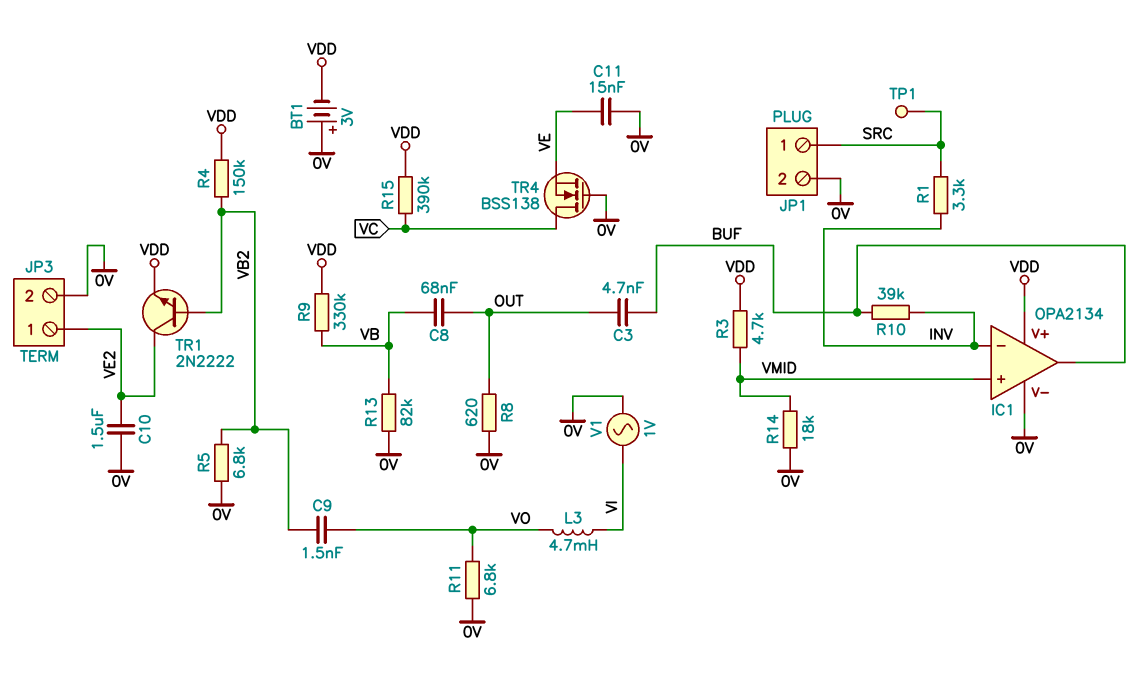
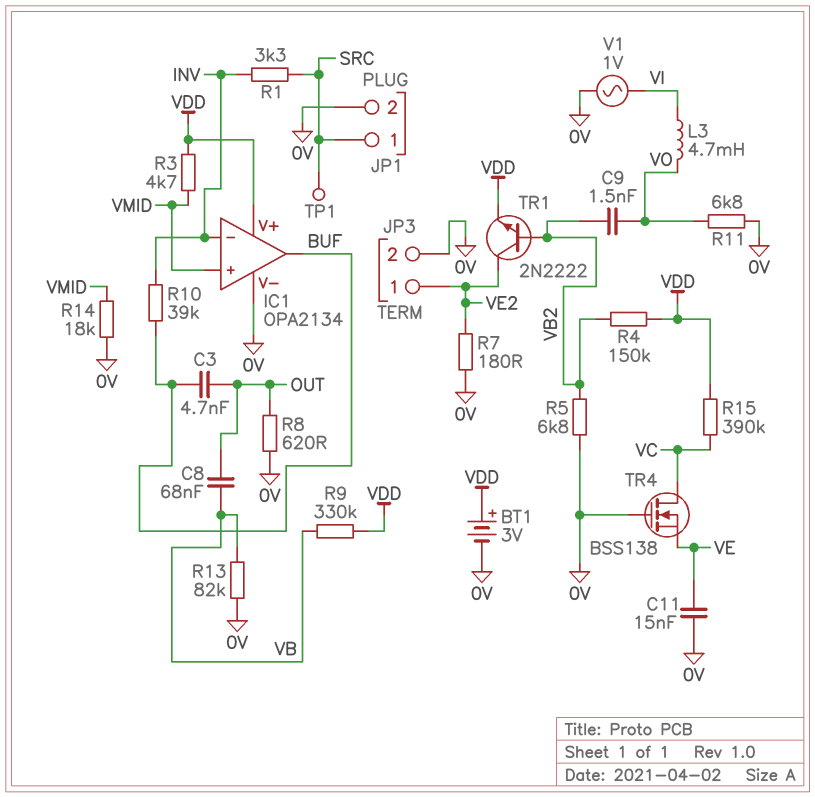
BT1: 3V (plus 0V, minus VDD) -> 3V (plus VDD, minus 0V)
C10: 1.5uF (0V, VE2) -> none
R7: none -> 180 (0V, VE2)

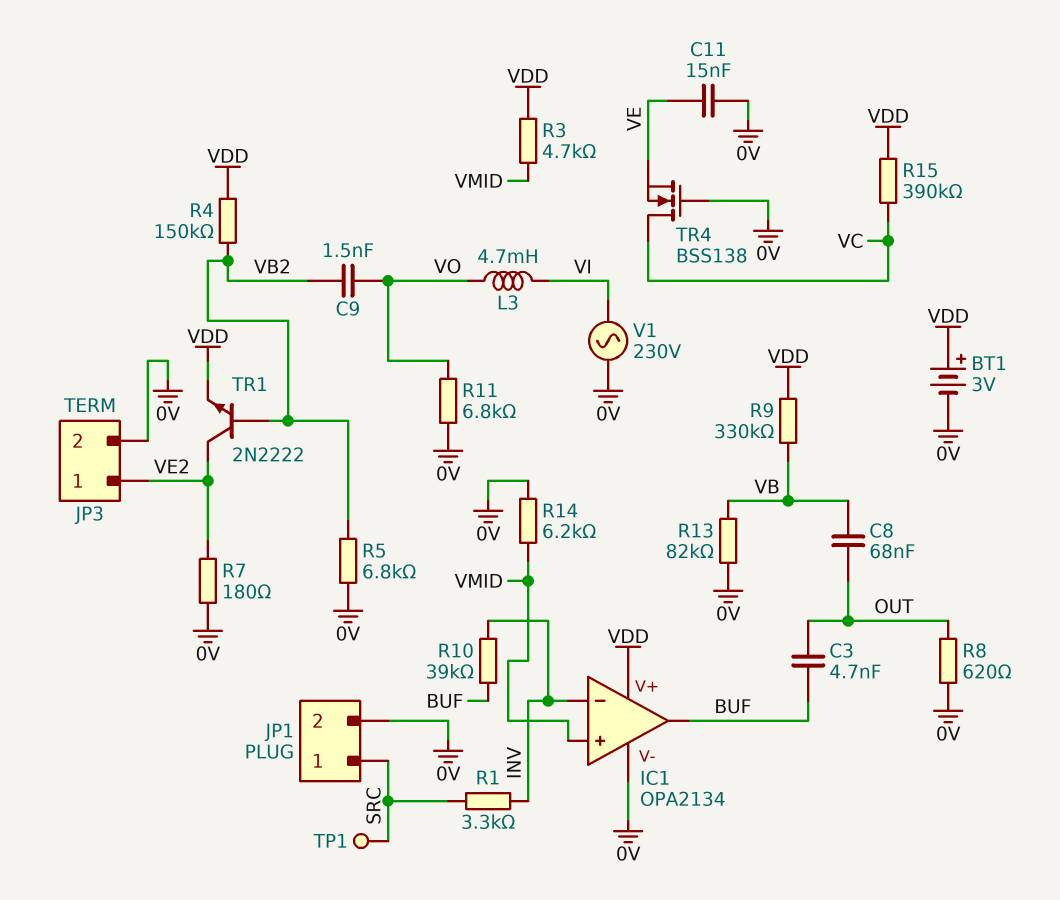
R14: 18k (0V, VMID) -> 6.2k (0V, VMID)
V1: AC 1V (0V, VI) -> AC 230V (0V, VI)

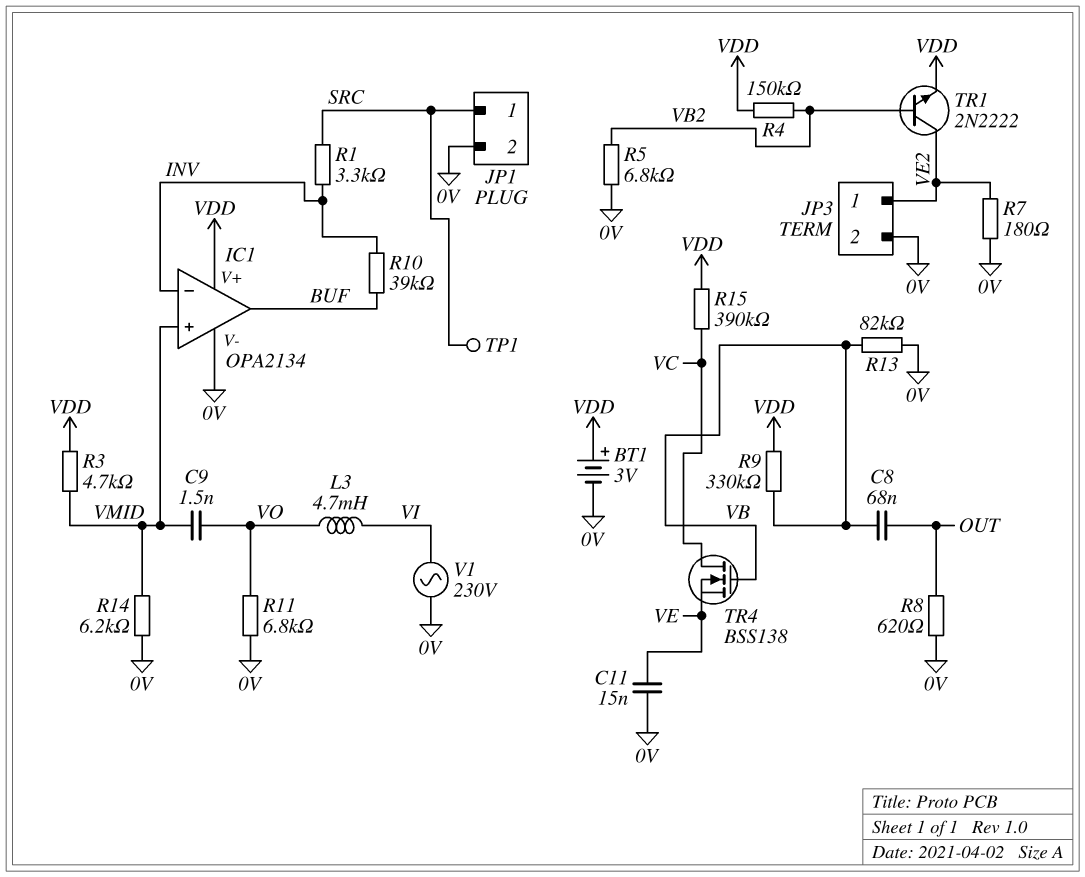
C3: 4.7nF (BUF, OUT) -> none
C9: 1.5nF (VB2, VO) -> 1.5nF (VMID, VO)
TR4: NMOS BSS138 (G 0V, D VC, S VE) -> NMOS BSS138 (G VB, D VC, S VE)

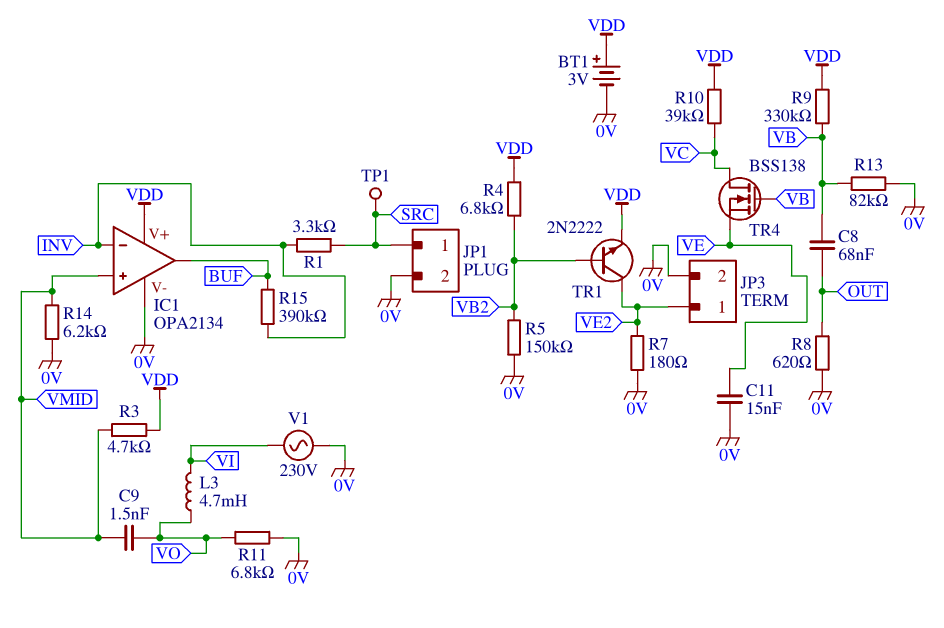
R4: 150k (VB2, VDD) -> 6.8k (VB2, VDD)
R5: 6.8k (0V, VB2) -> 150k (0V, VB2)
R10: 39k (BUF, INV) -> 39k (VC, VDD)
R15: 390k (VC, VDD) -> 390k (BUF, INV)

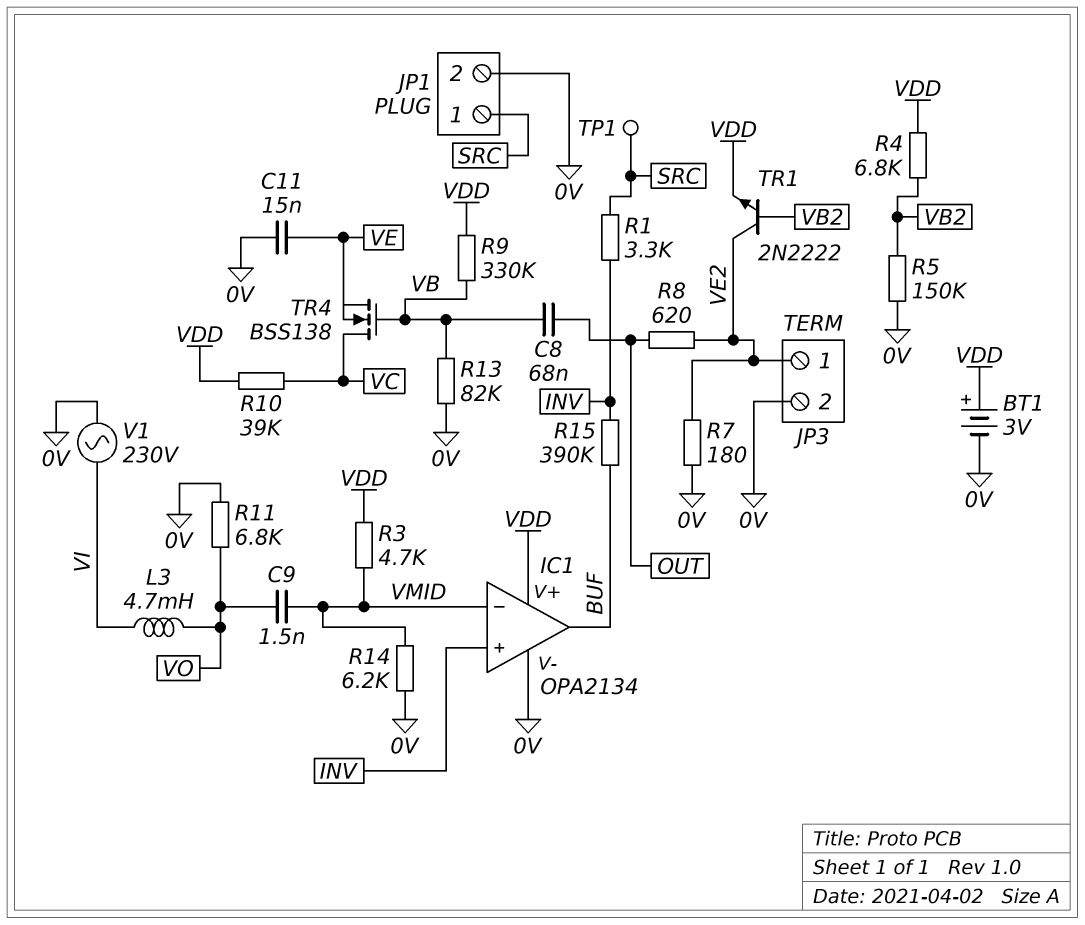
IC1 pin in+: VMID -> INV
IC1 pin in-: INV -> VMID
R8: 620 (0V, OUT) -> 620 (OUT, VE2)

